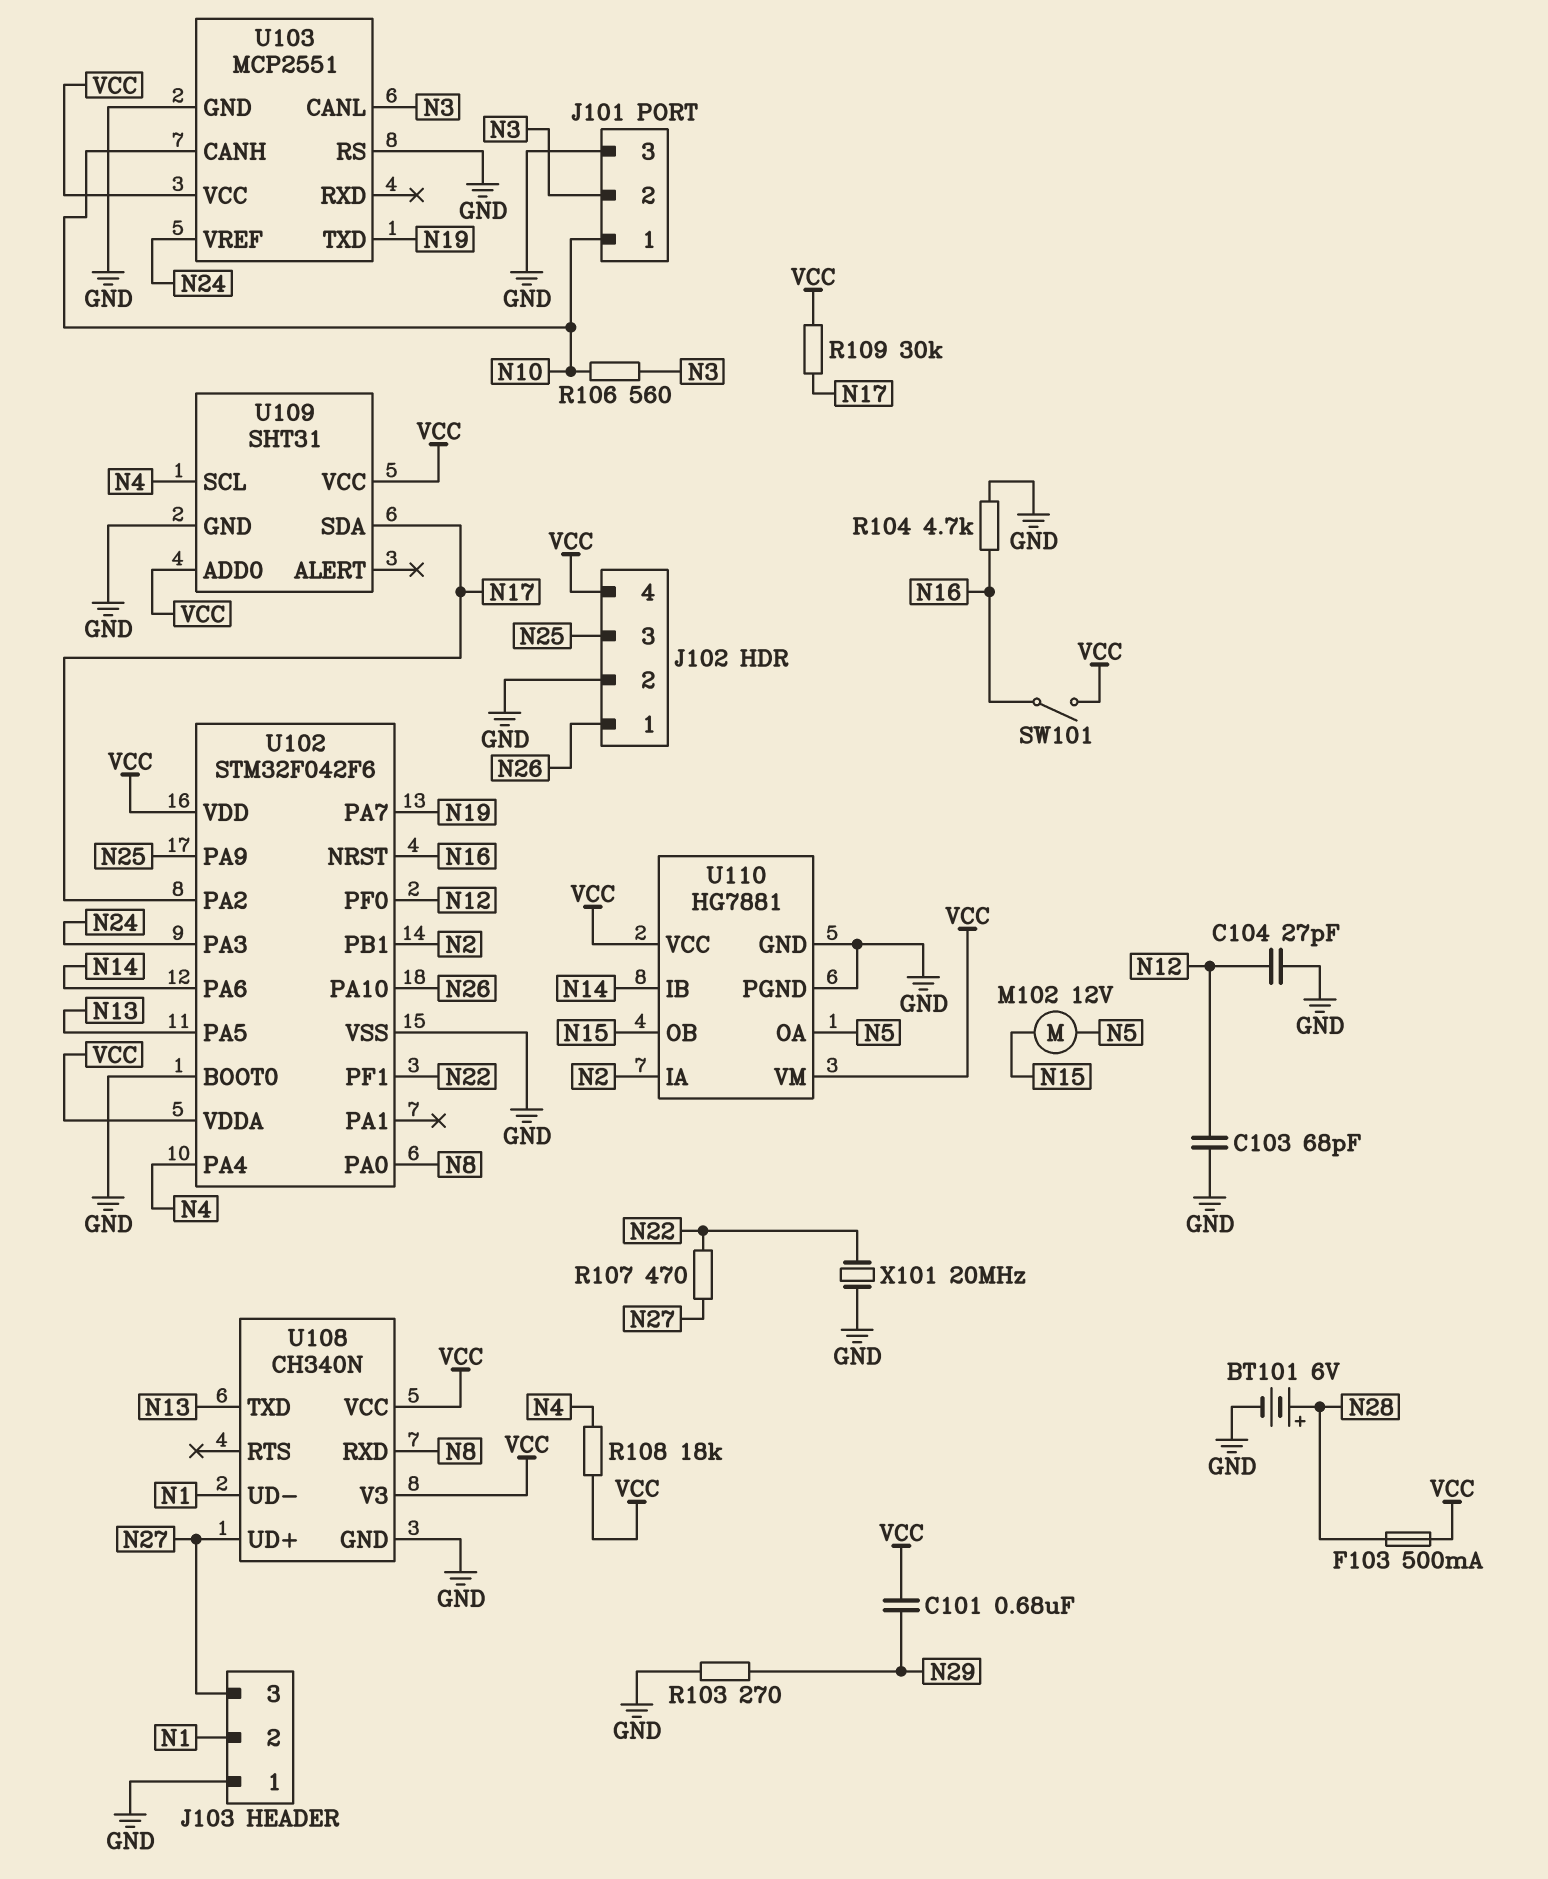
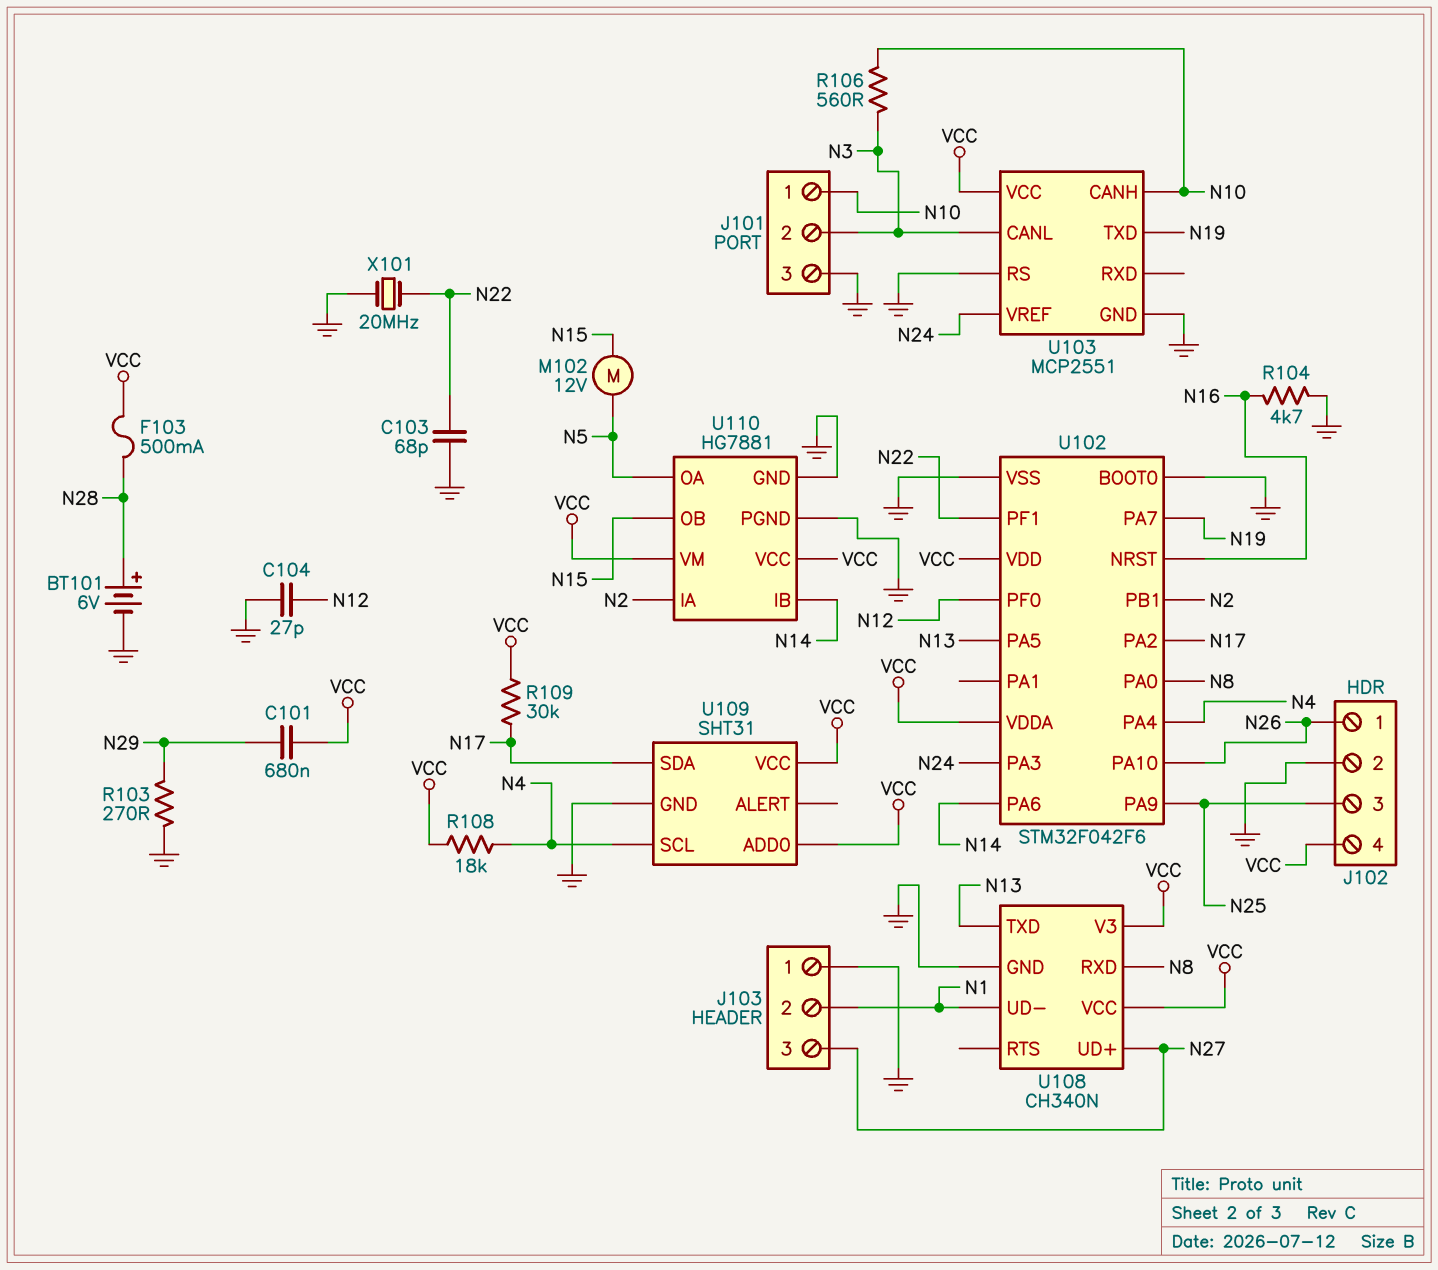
C103: 68pF (GND, N12) -> 68pF (GND, N22)
R107: 470 (N22, N27) -> none
SW101: switch (N16, VCC) -> none

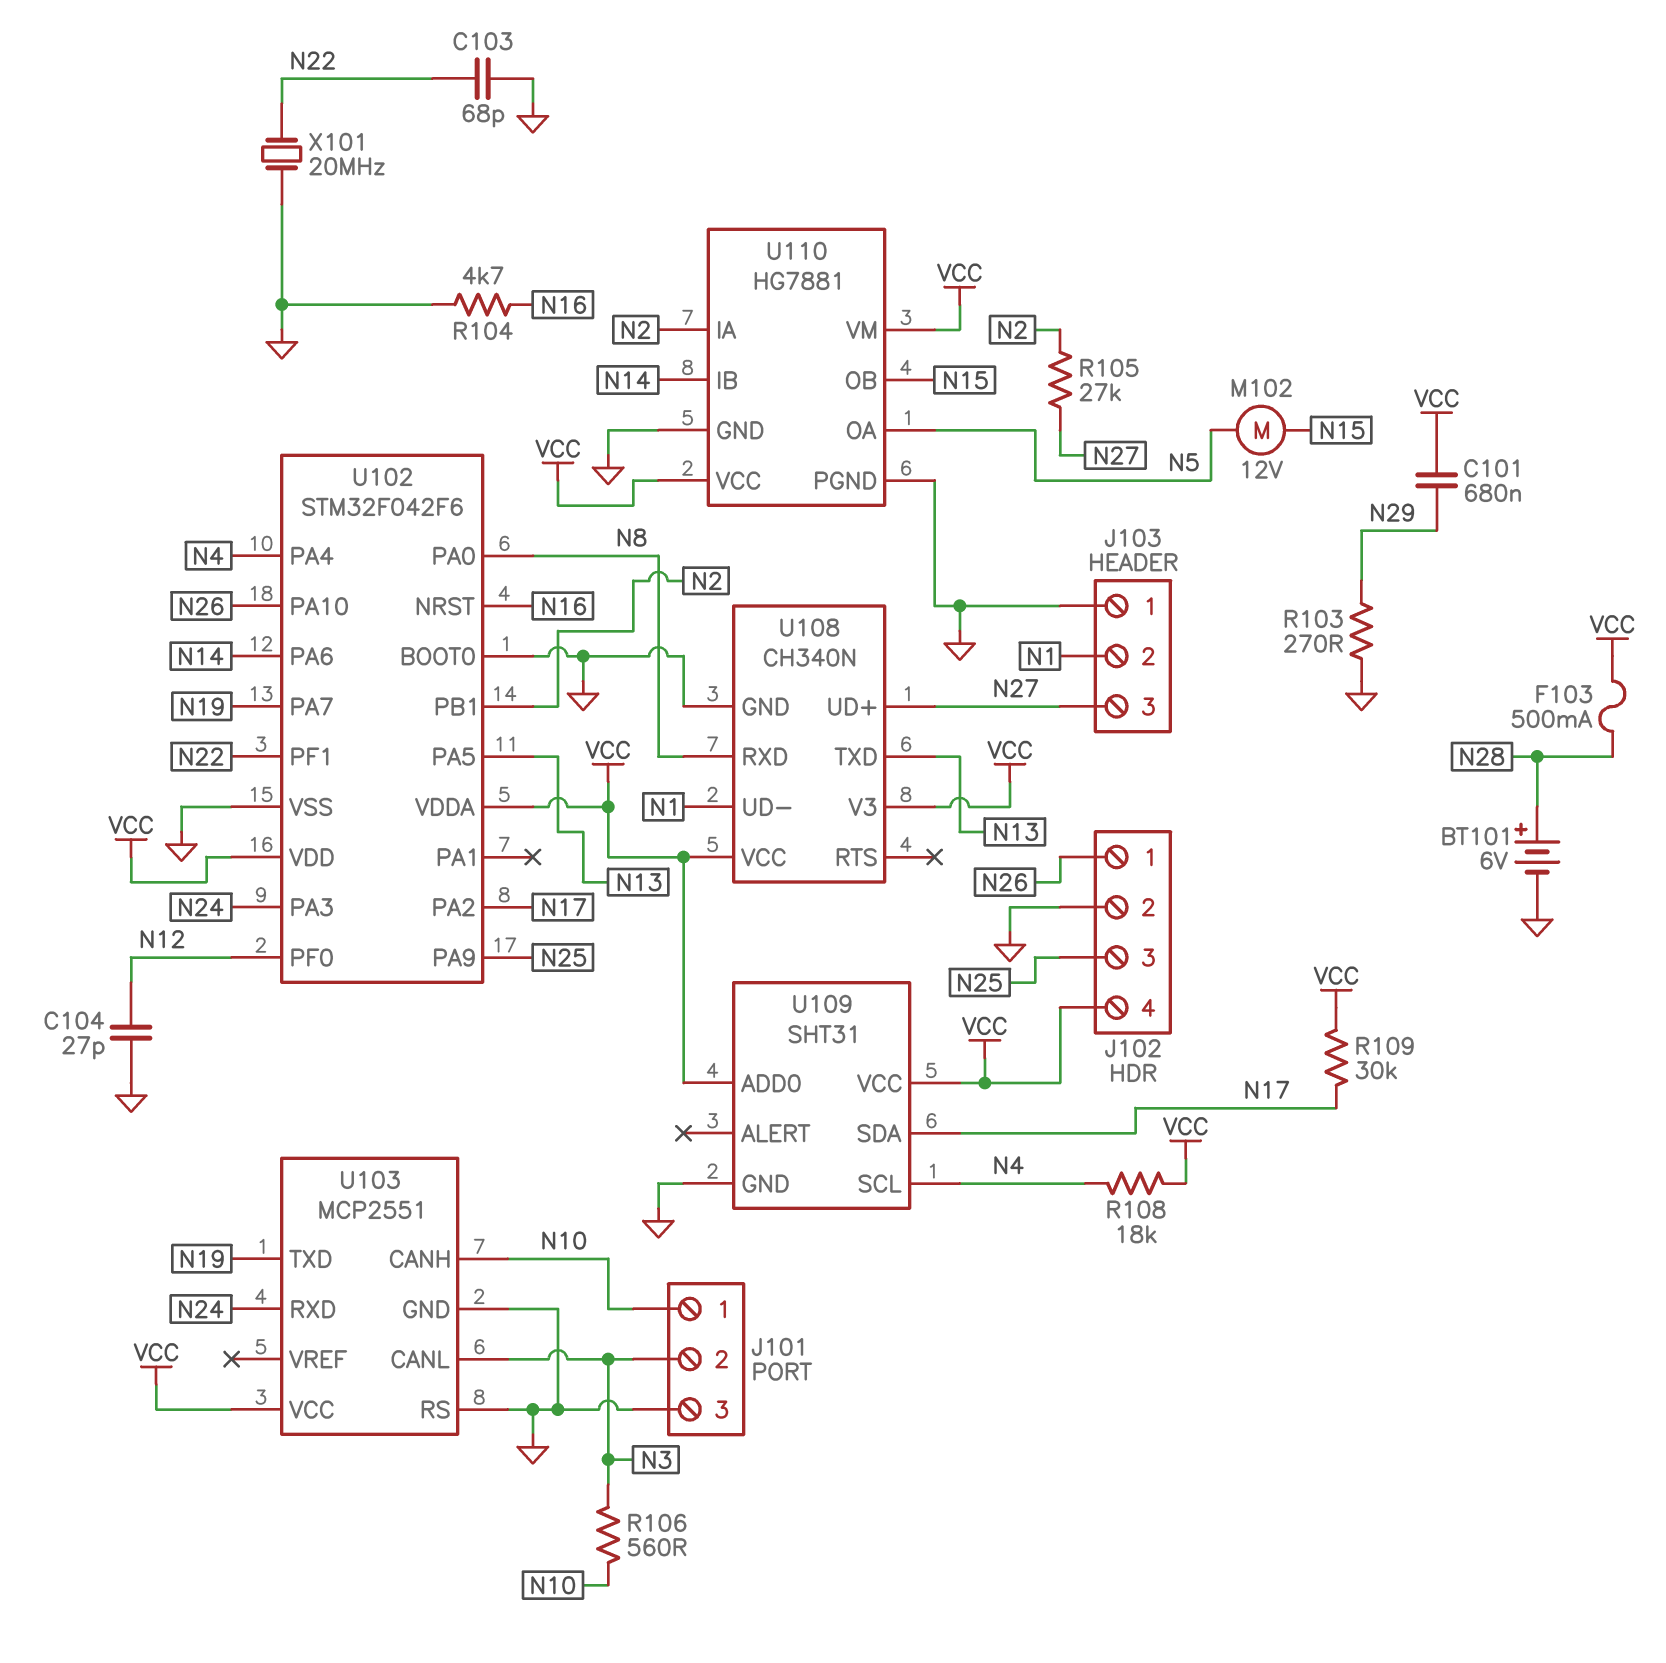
R105: none -> 27k (N2, N27)
U103 pin RXD: none -> N24
U103 pin VREF: N24 -> none

